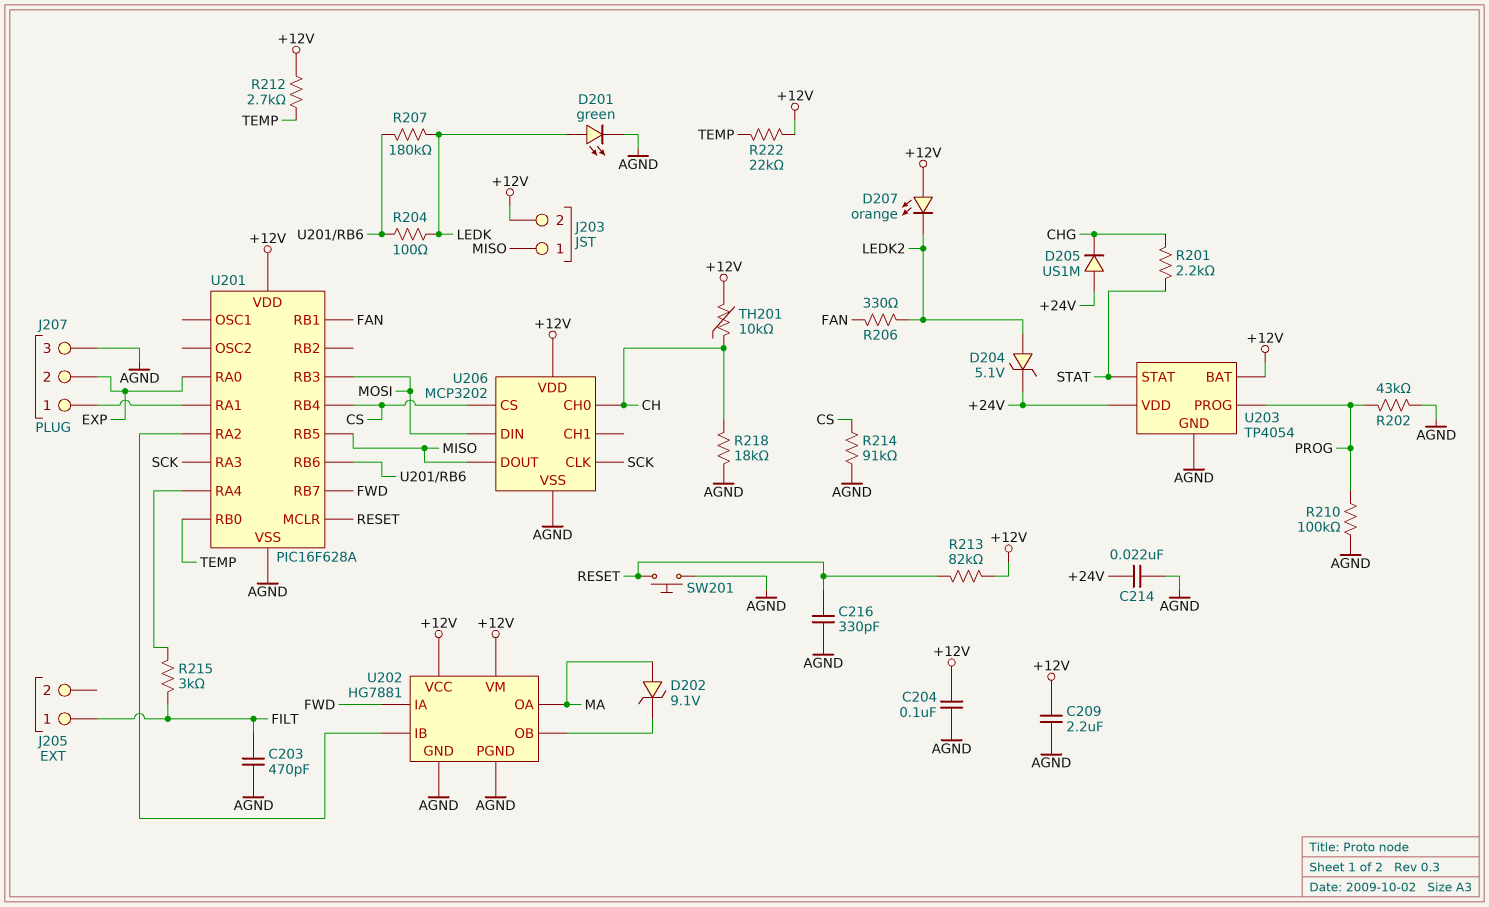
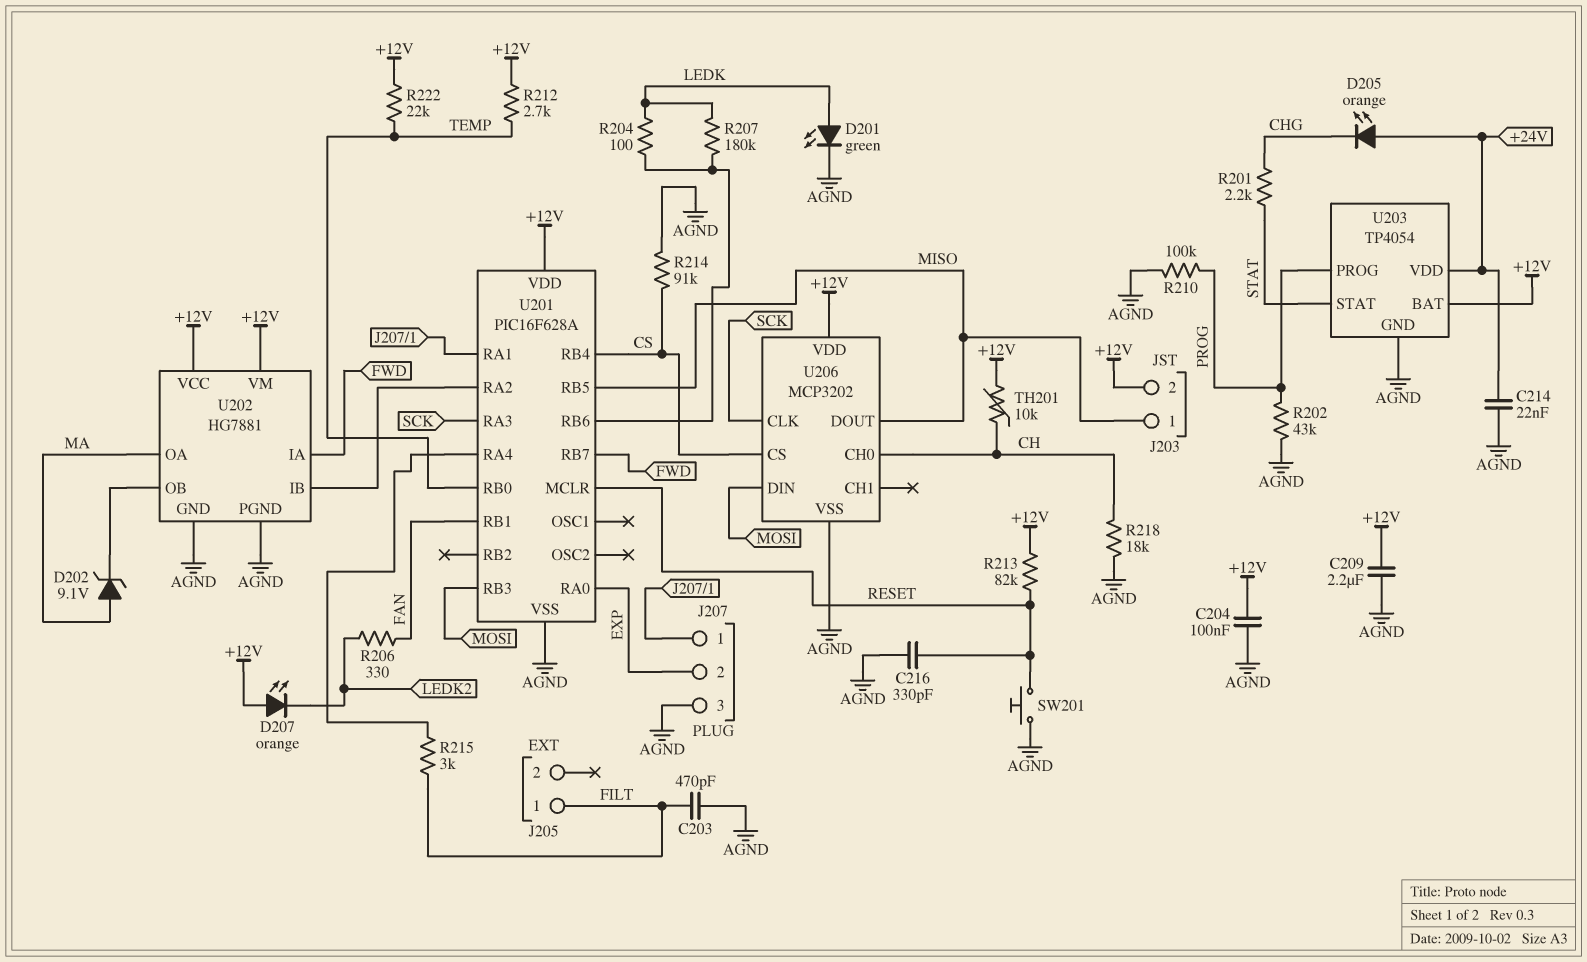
D204: zener 5.1V (A LEDK2, K +24V) -> none
D205: diode US1M (A +24V, K CHG) -> LED orange (A +24V, K CHG)

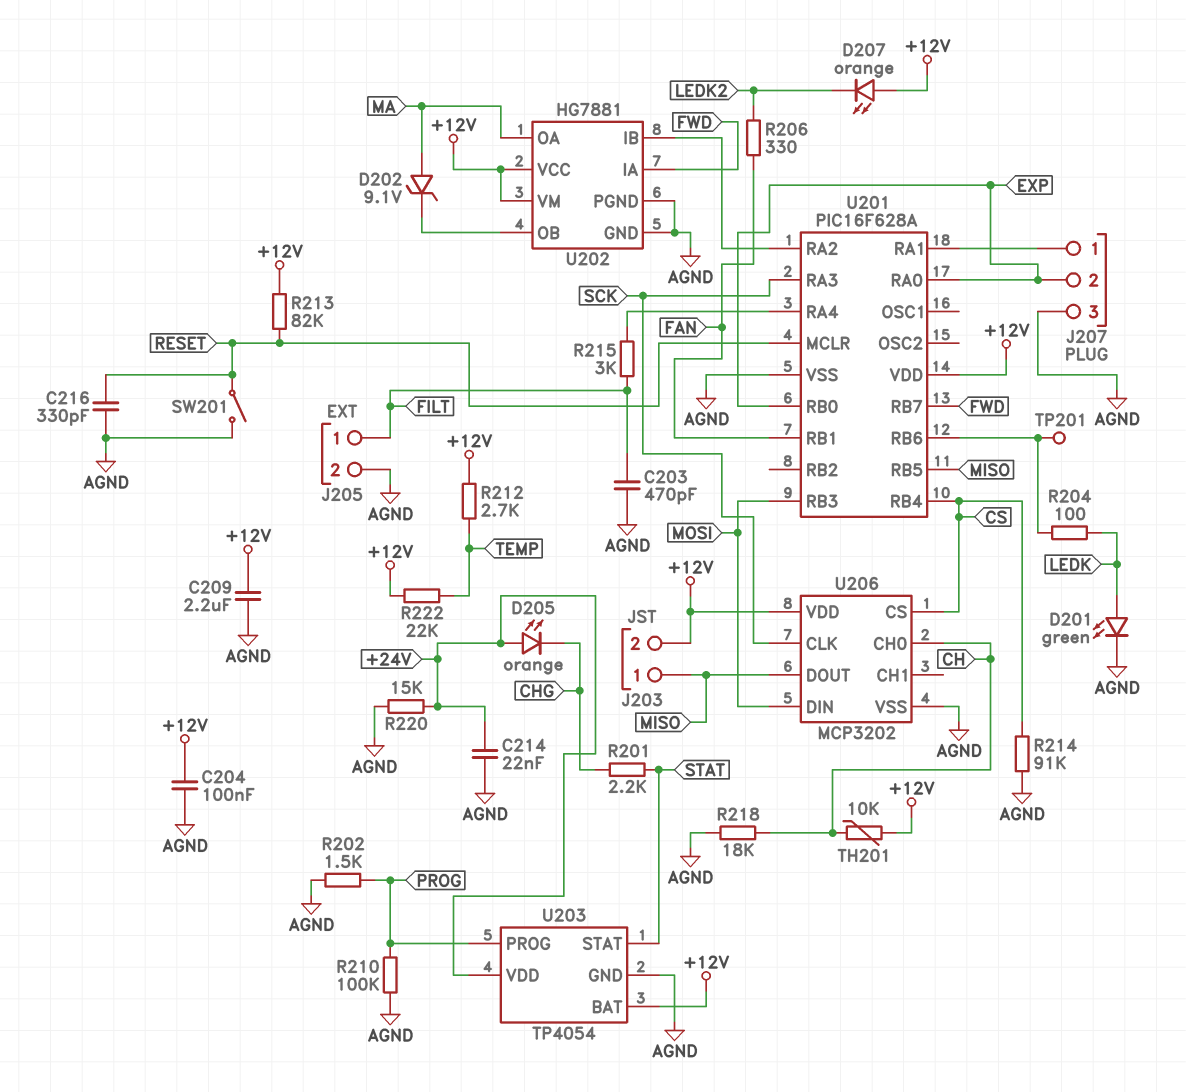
J205 pin 2: none -> AGND
R202: 43k (AGND, PROG) -> 1.5k (AGND, PROG)
R207: 180k (LEDK, U201/RB6) -> none
R220: none -> 15k (+24V, AGND)
SW201: button (AGND, RESET) -> switch (AGND, RESET)
TP201: none -> test point (U201/RB6)
U201 pin RB0: TEMP -> EXP

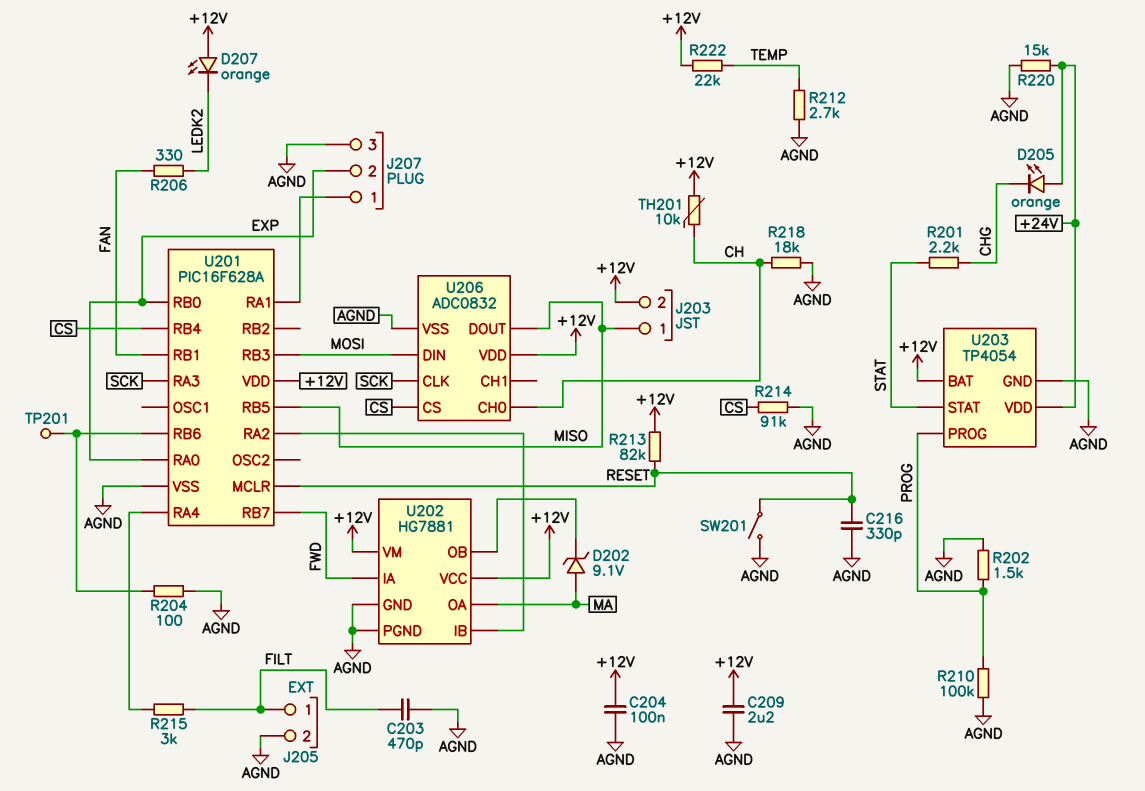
C214: 22nF (+24V, AGND) -> none
D201: LED green (A LEDK, K AGND) -> none
R204: 100 (LEDK, U201/RB6) -> 100 (AGND, U201/RB6)
R212: 2.7k (+12V, TEMP) -> 2.7k (AGND, TEMP)
U206: MCP3202 -> ADC0832

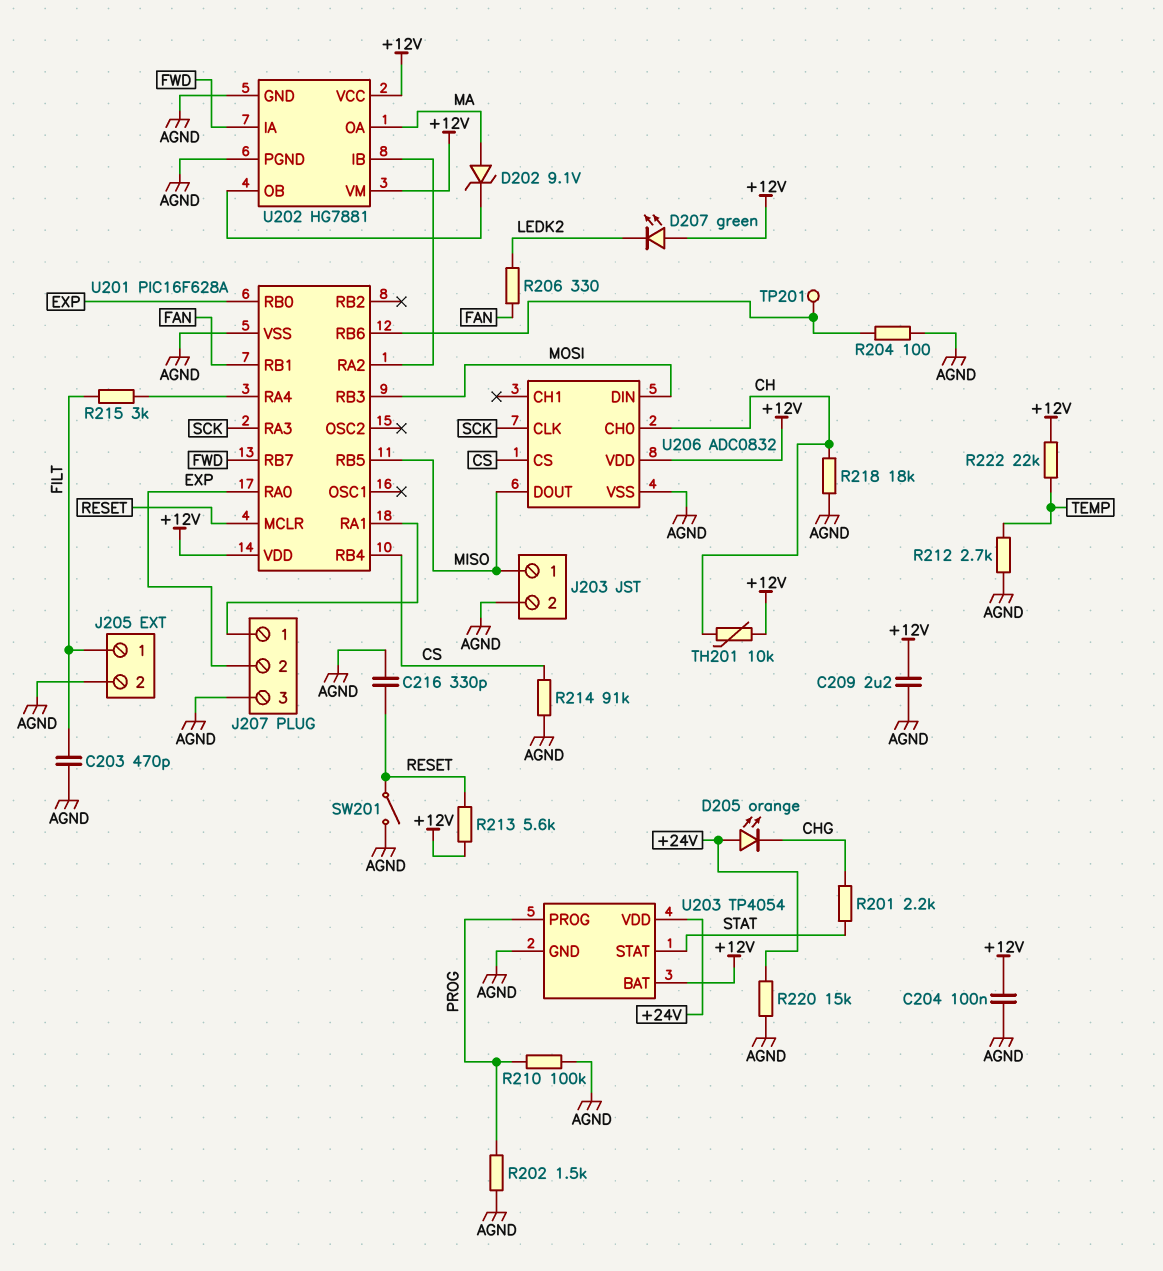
D207: LED orange (A +12V, K LEDK2) -> LED green (A +12V, K LEDK2)
J203 pin 2: +12V -> AGND
R213: 82k (+12V, RESET) -> 5.6k (+12V, RESET)

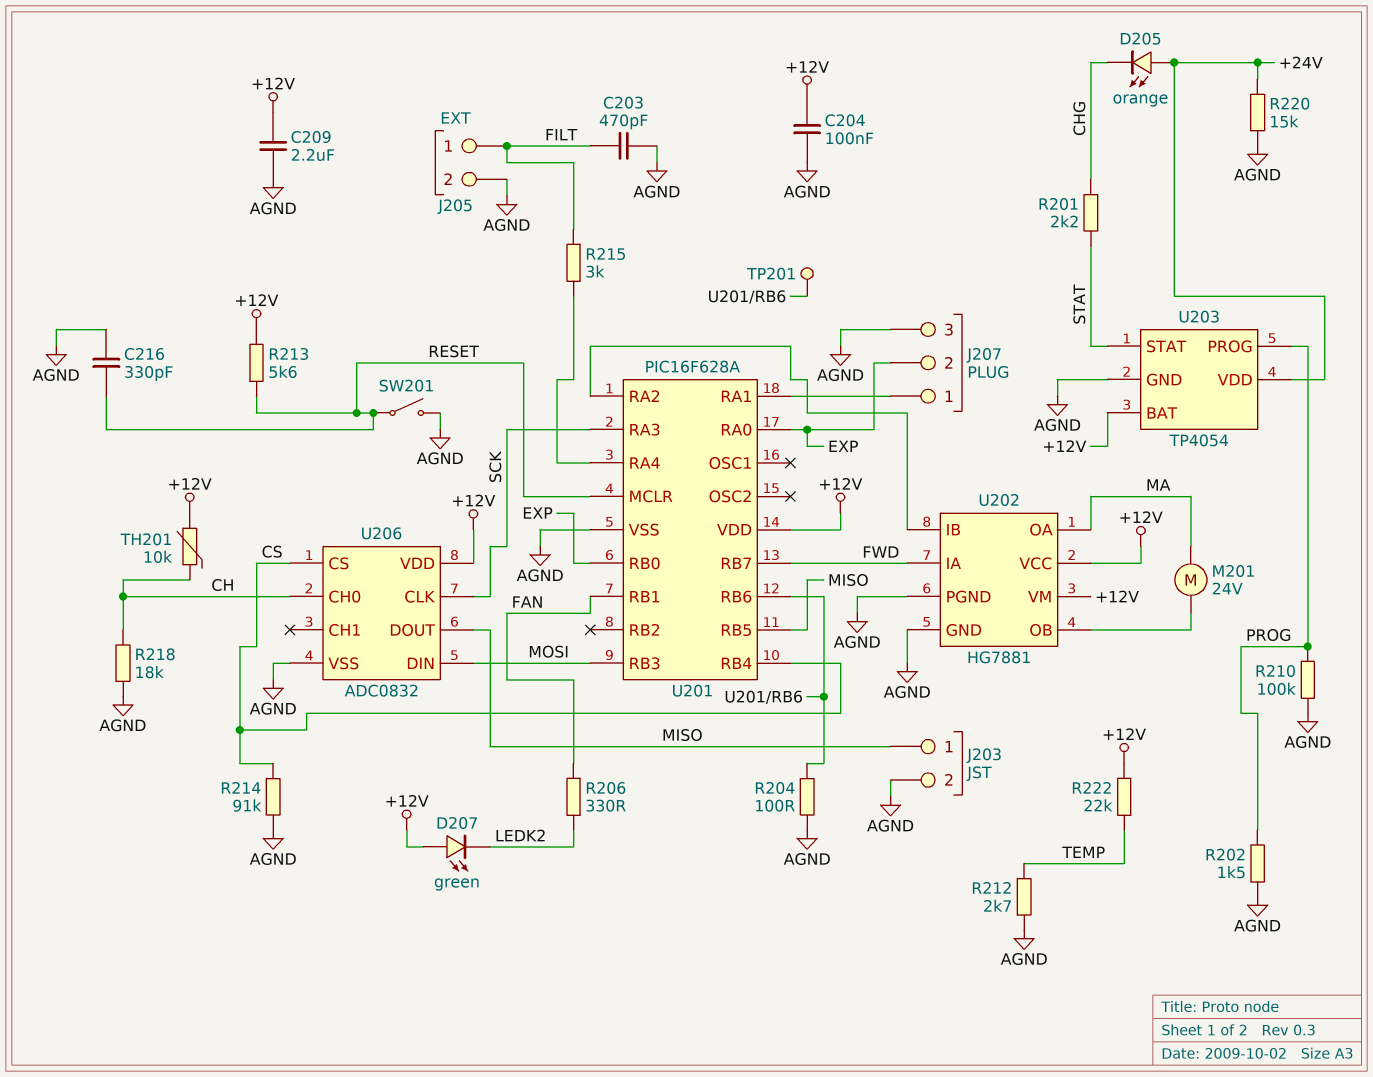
D202: zener 9.1V (A MA, K U202/OB) -> none
M201: none -> motor 24V (MA, U202/OB)

